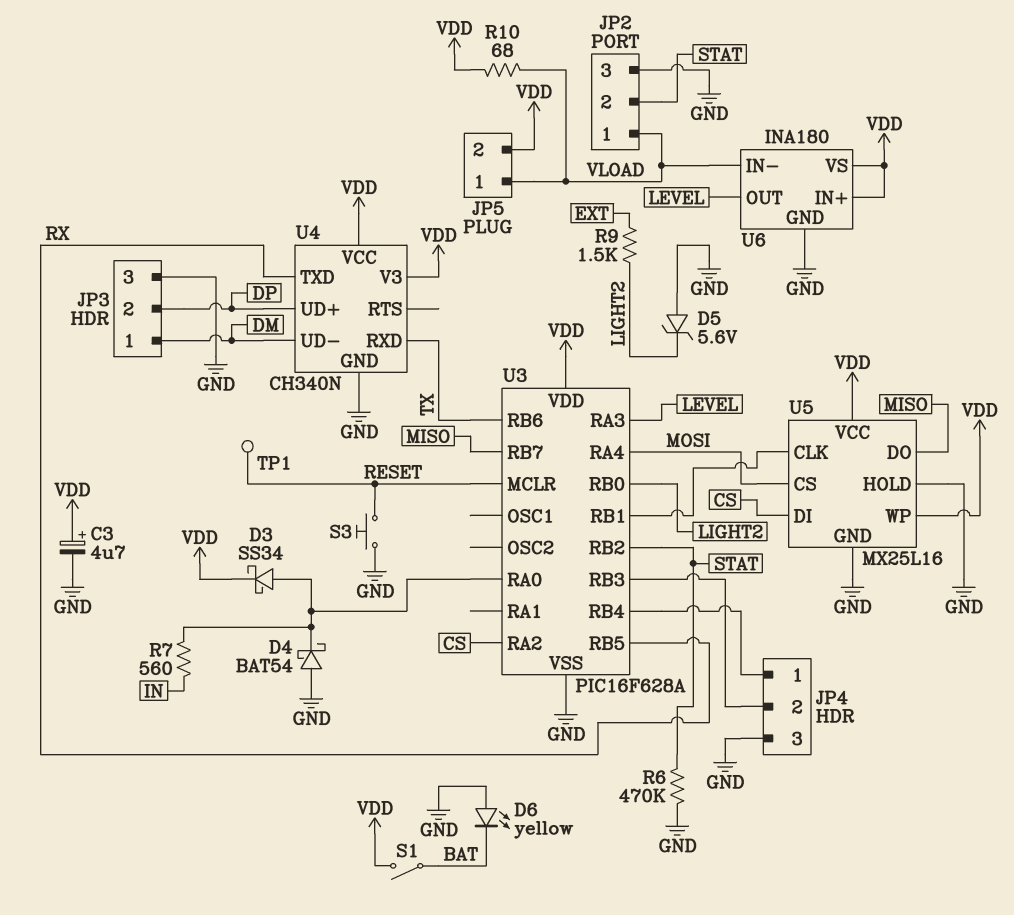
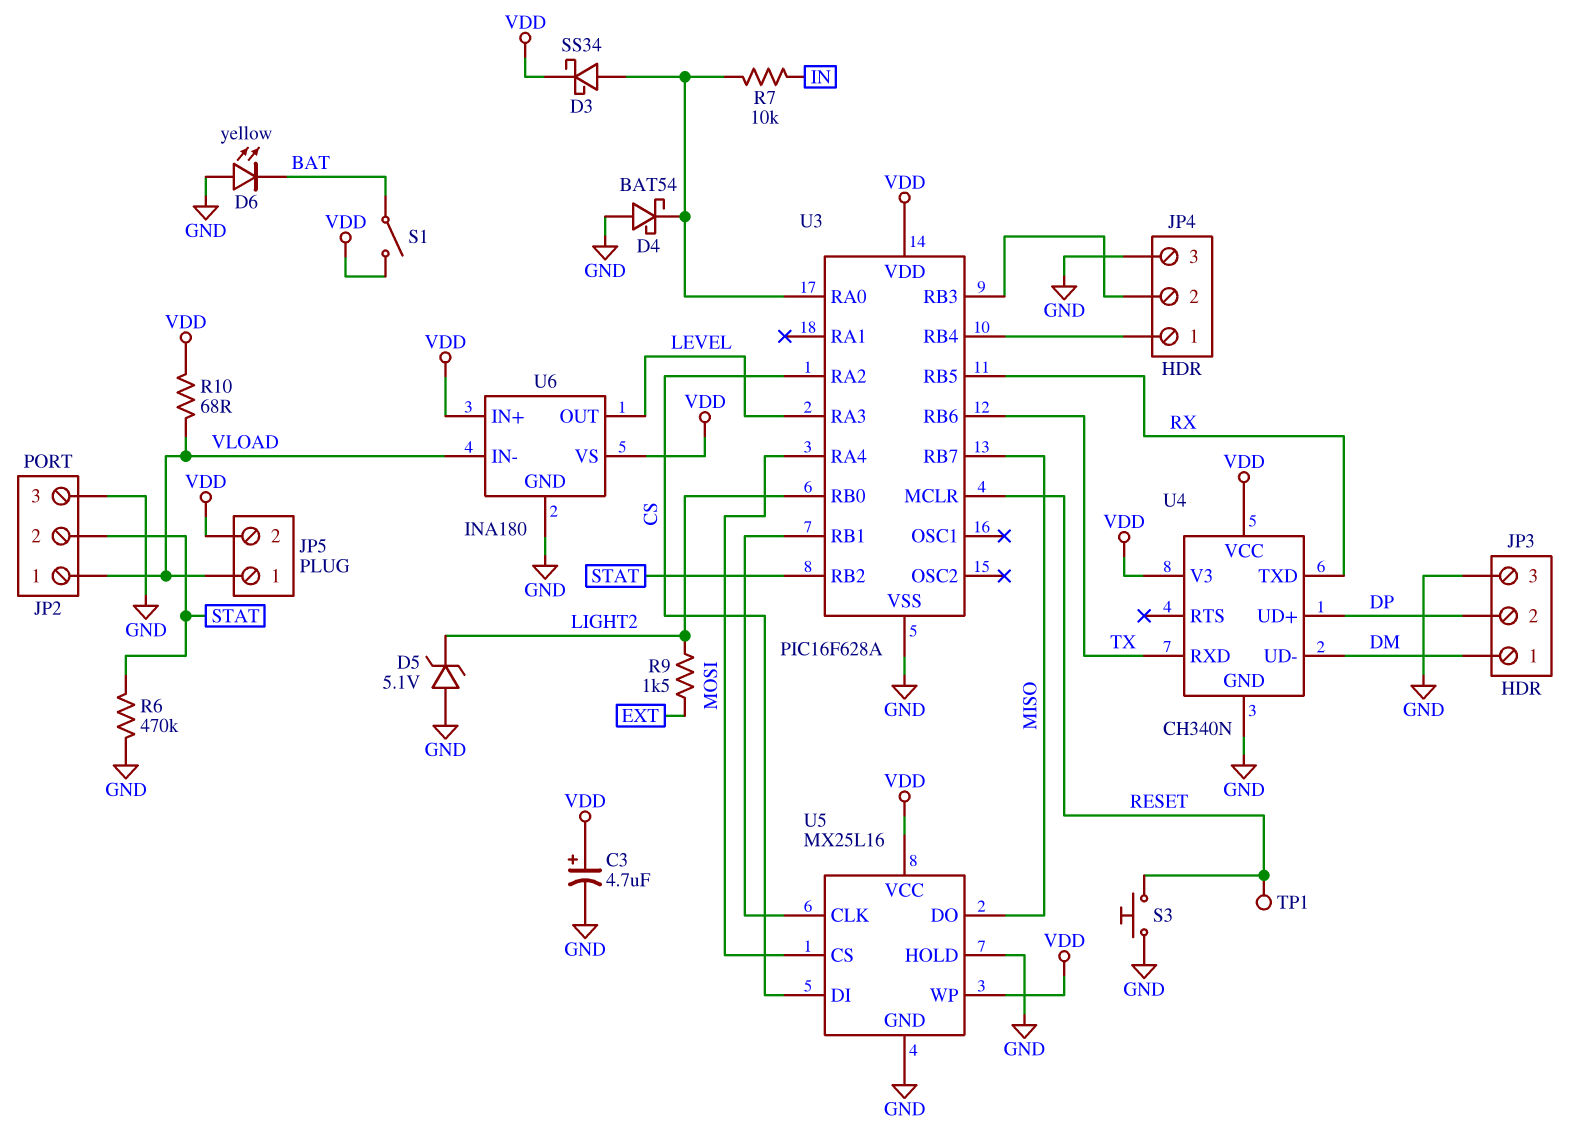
D5: zener 5.6V (A GND, K LIGHT2) -> zener 5.1V (A GND, K LIGHT2)
R7: 560 (IN, U3/RA0) -> 10k (IN, U3/RA0)

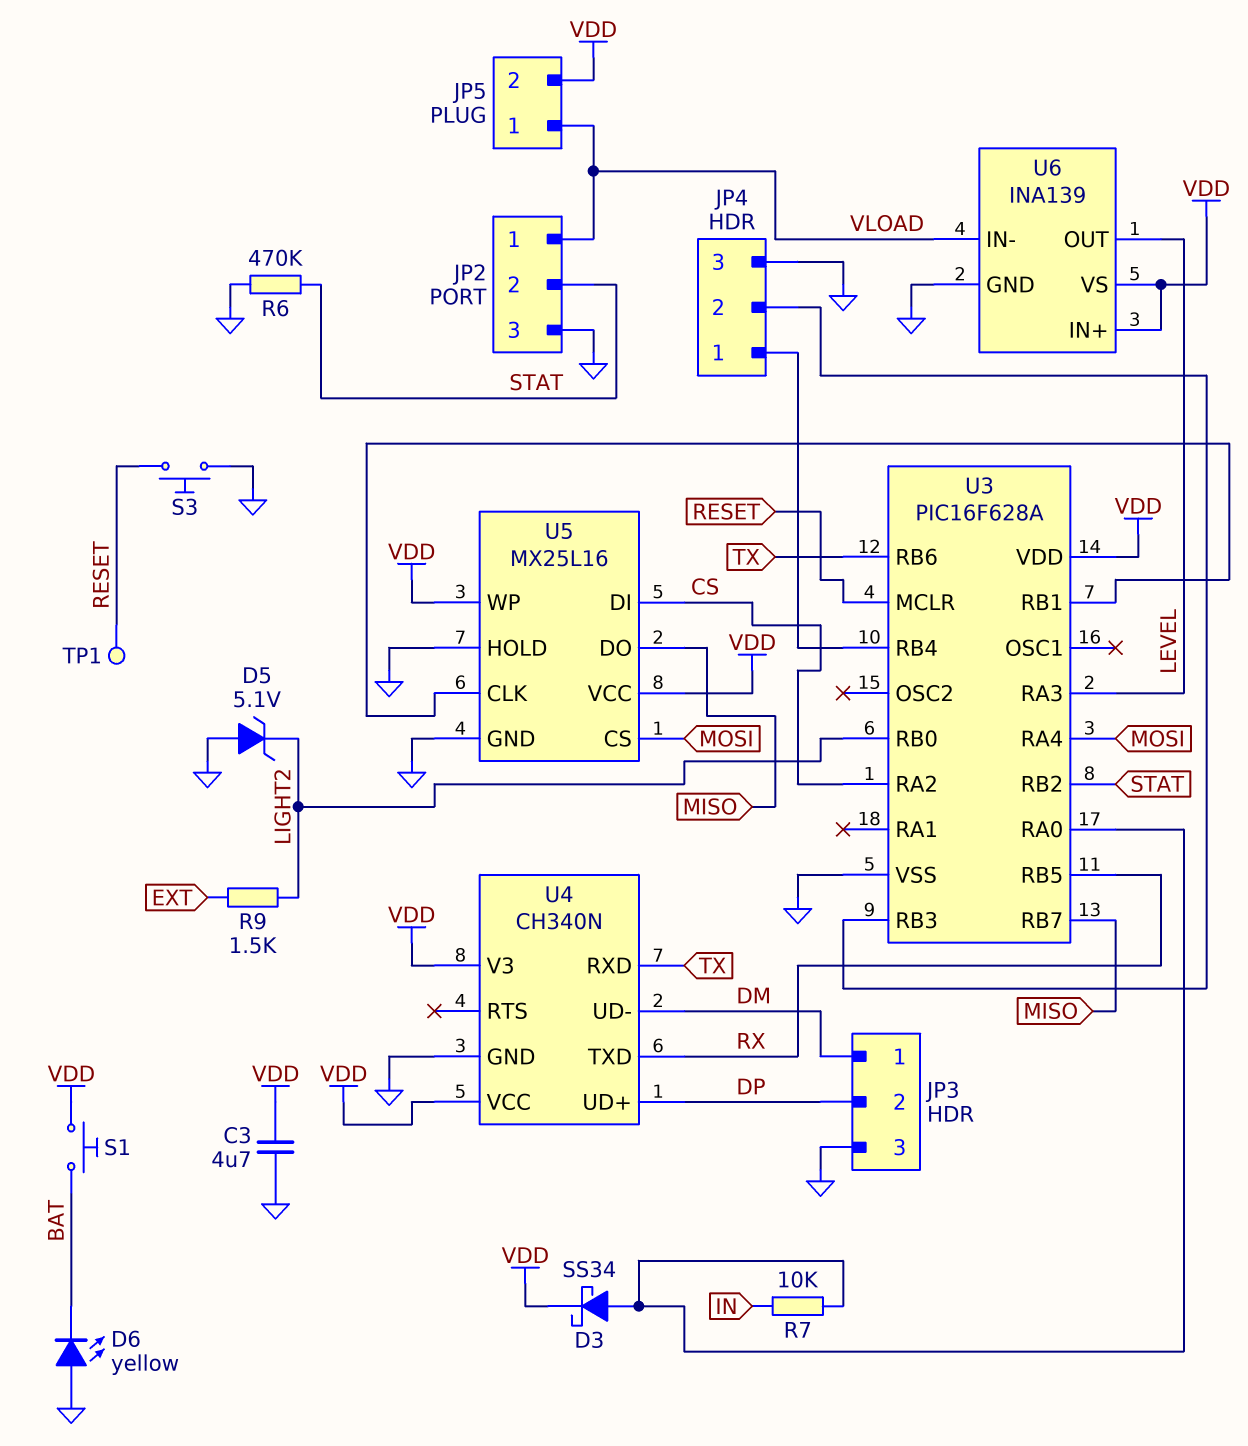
C3: 4.7uF (plus VDD, minus GND) -> 4.7uF (GND, VDD)
D4: schottky BAT54 (A GND, K U3/RA0) -> none
R10: 68 (VDD, VLOAD) -> none
S1: switch (BAT, VDD) -> button (BAT, VDD)
U6: INA180 -> INA139

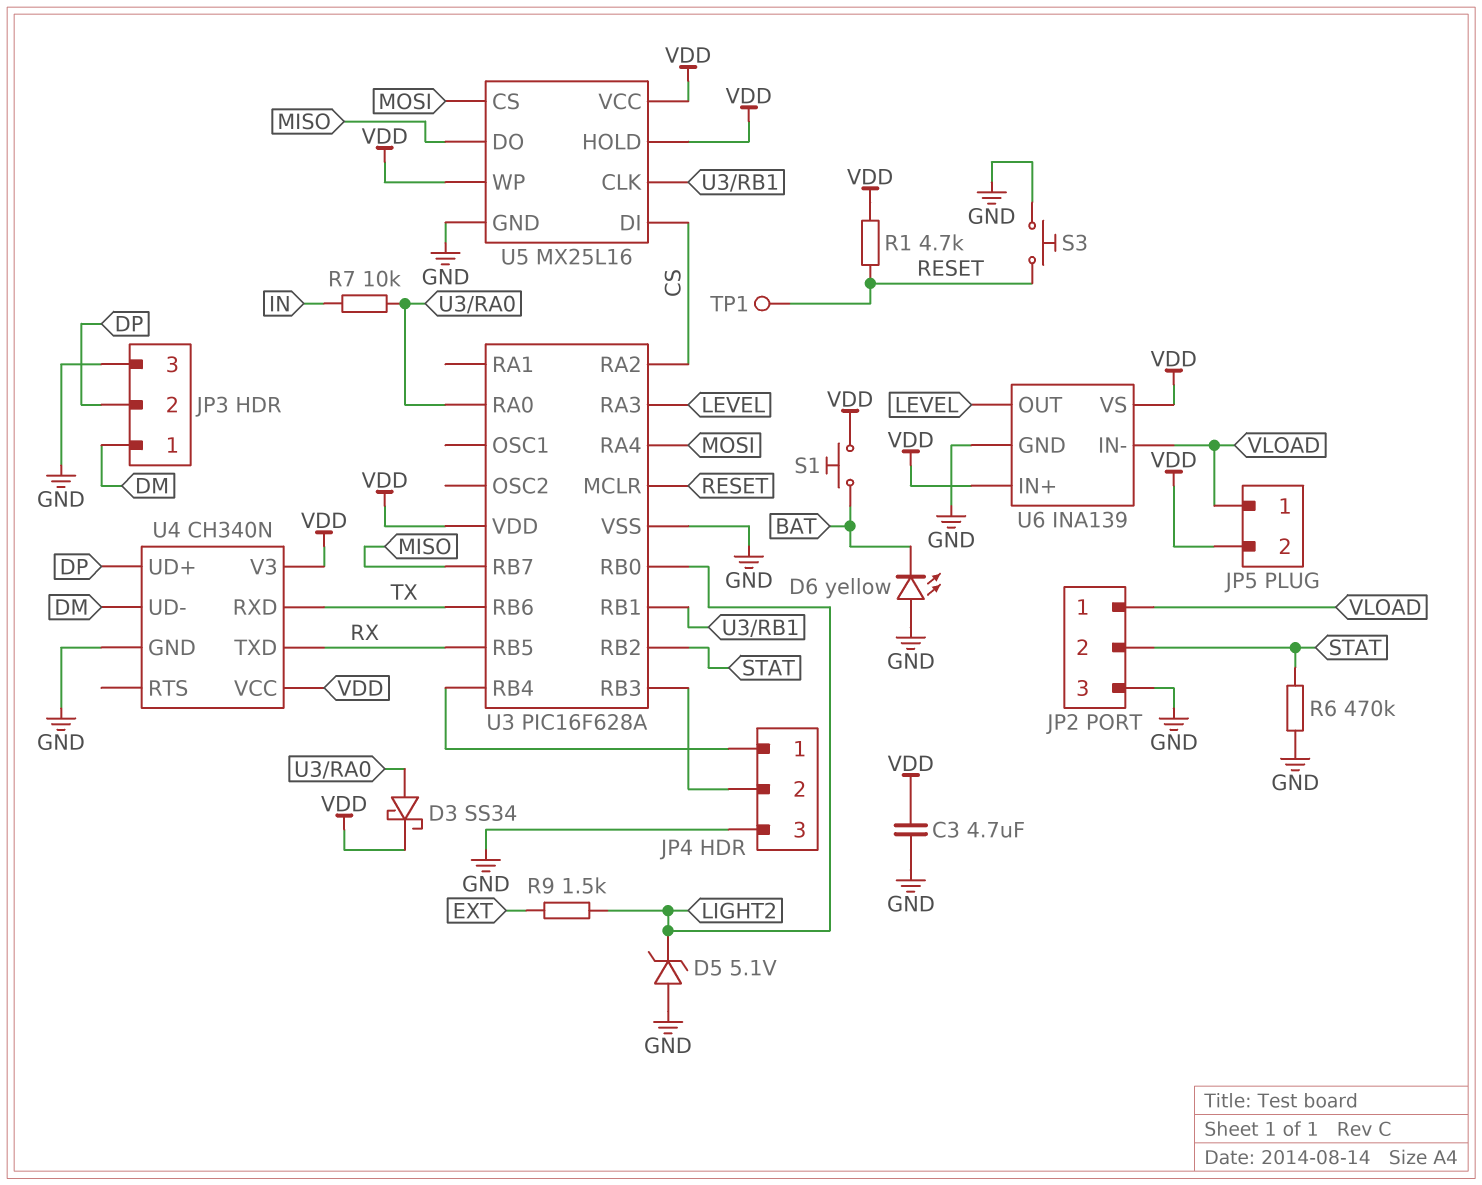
R1: none -> 4.7k (RESET, VDD)
U5 pin HOLD: GND -> VDD

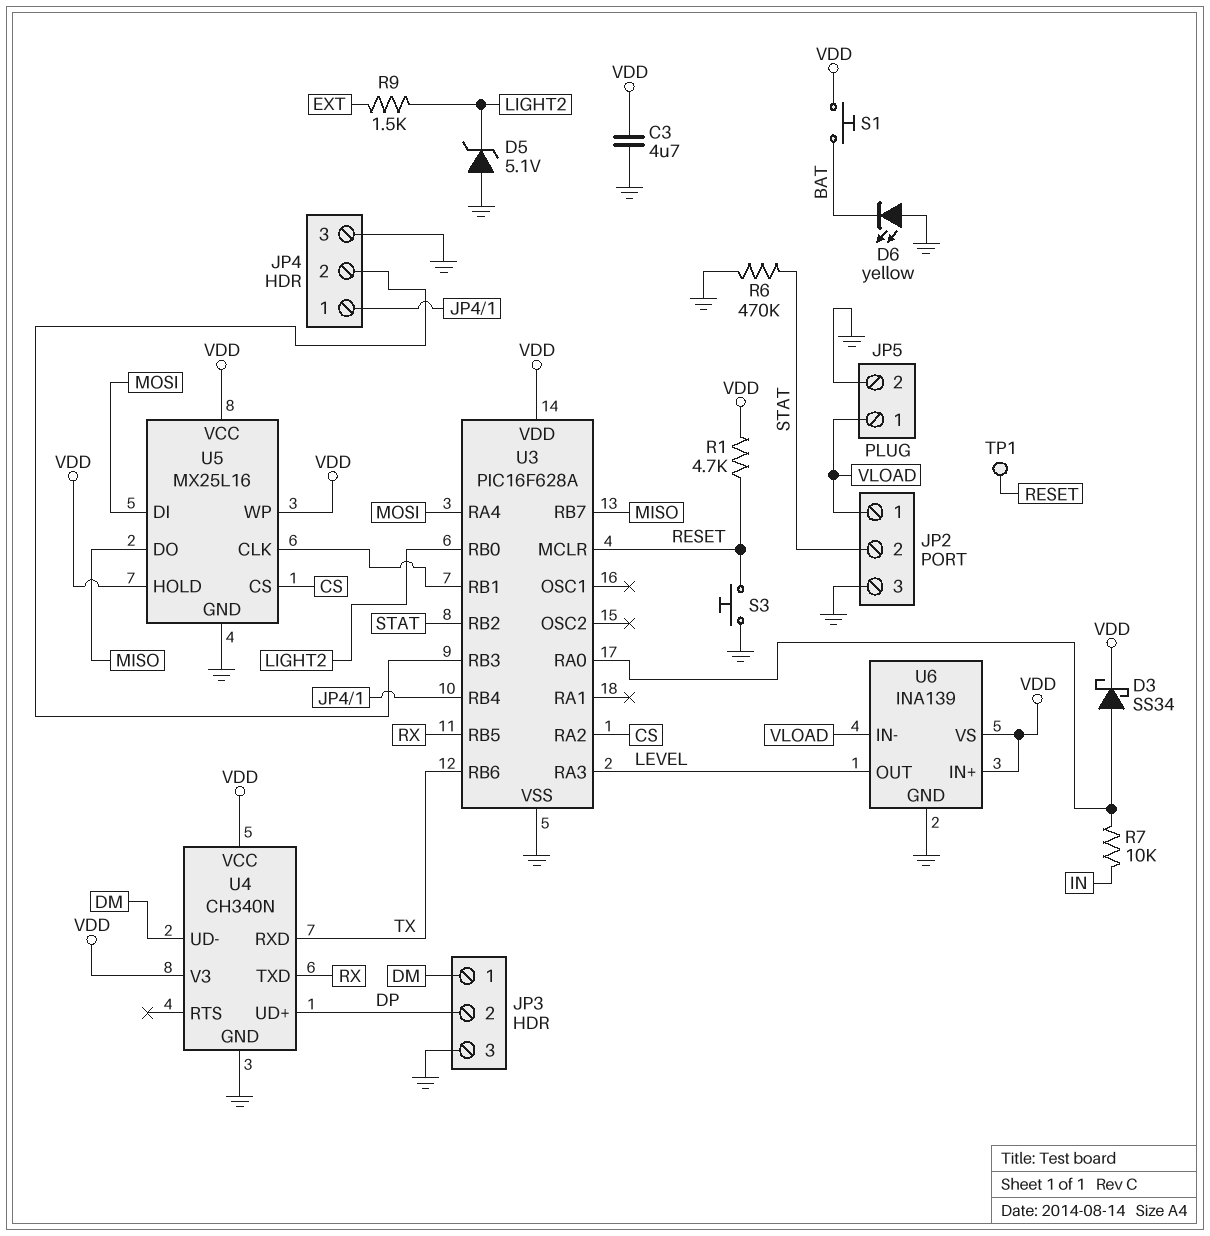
JP5 pin 2: VDD -> GND
U5 pin CS: MOSI -> CS
U5 pin DI: CS -> MOSI

